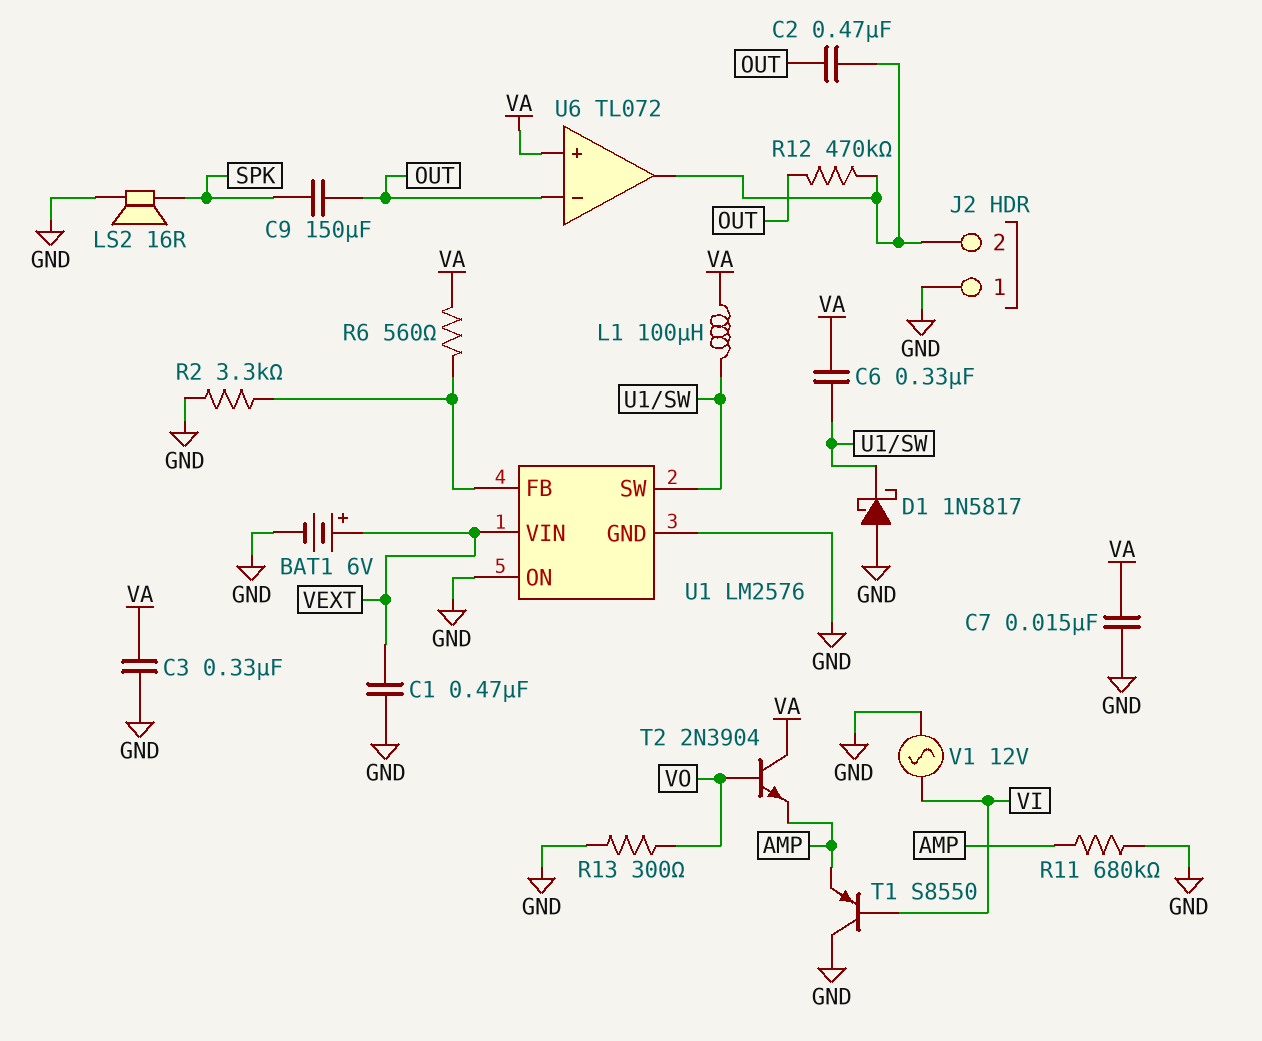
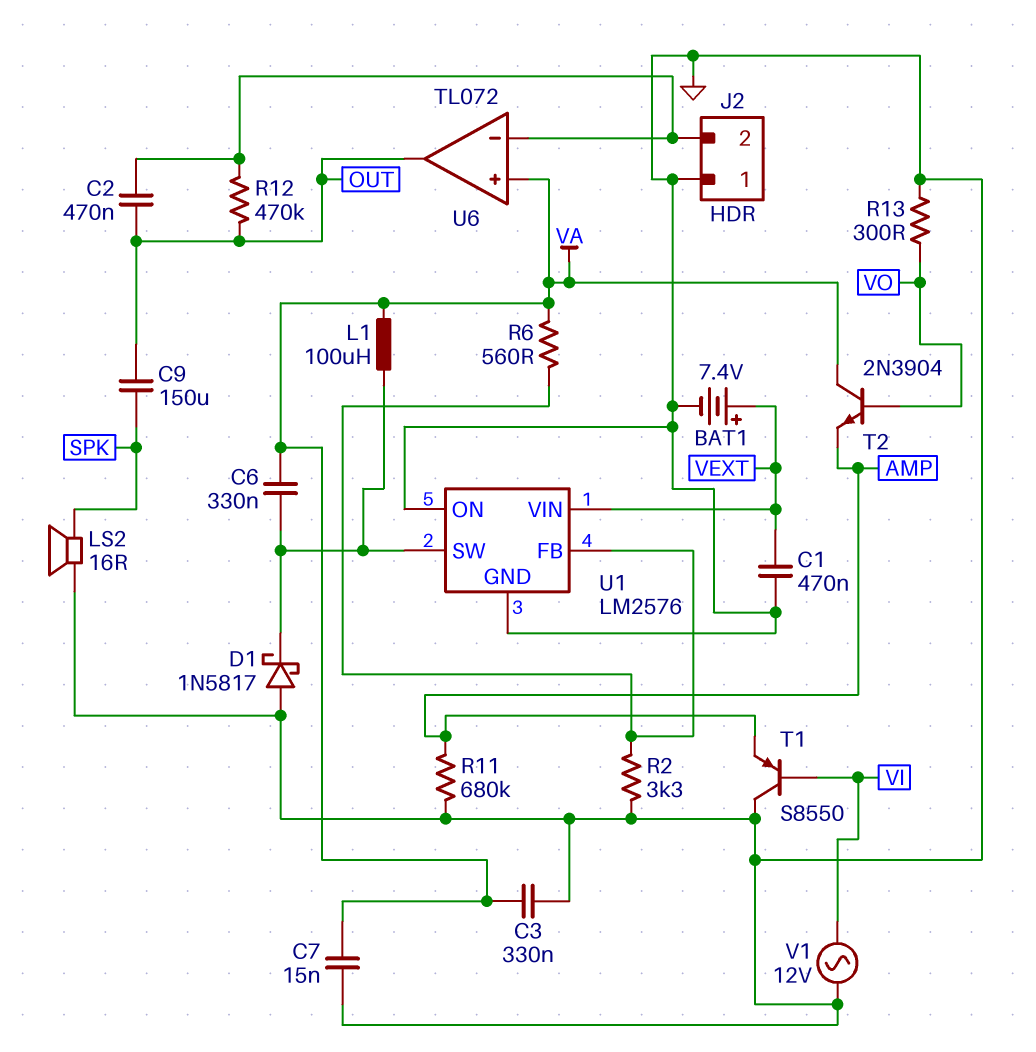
BAT1: 6V (plus VEXT, minus GND) -> 7.4V (plus VEXT, minus GND)
U6 pin in-: OUT -> J2/2
U6 pin out: J2/2 -> OUT

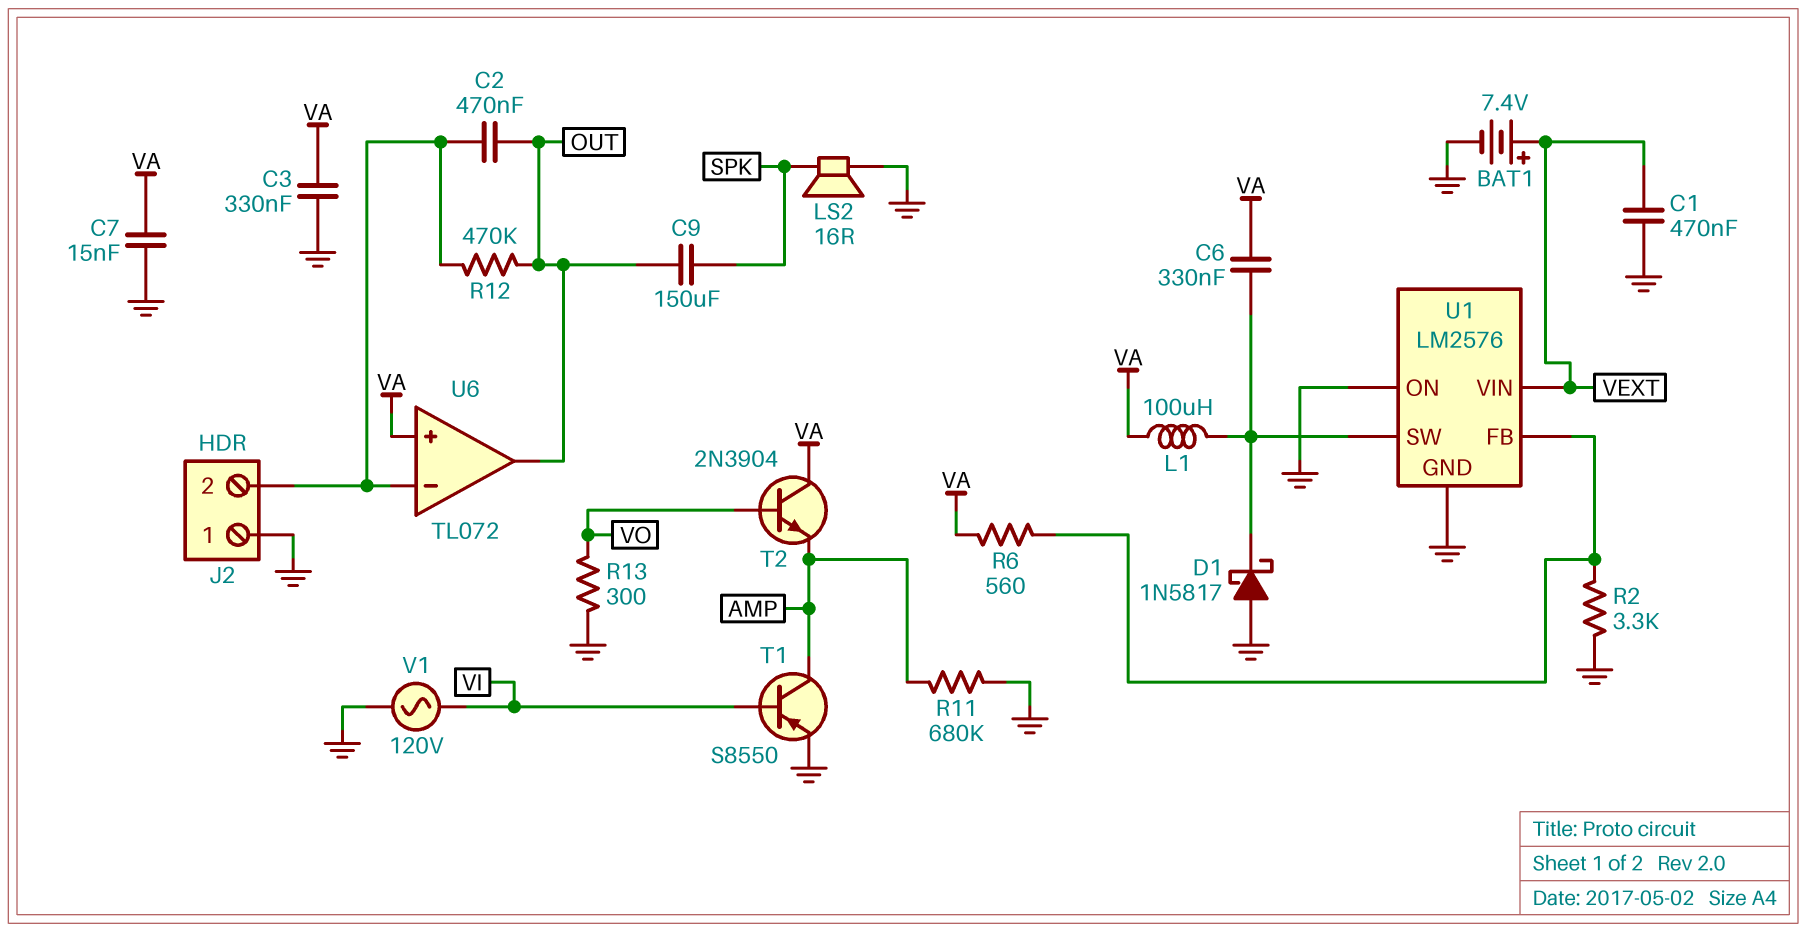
T1: PNP S8550 (B VI, C GND, E AMP) -> PNP S8550 (B VI, C AMP, E GND)
V1: AC 12V (GND, VI) -> AC 120V (GND, VI)

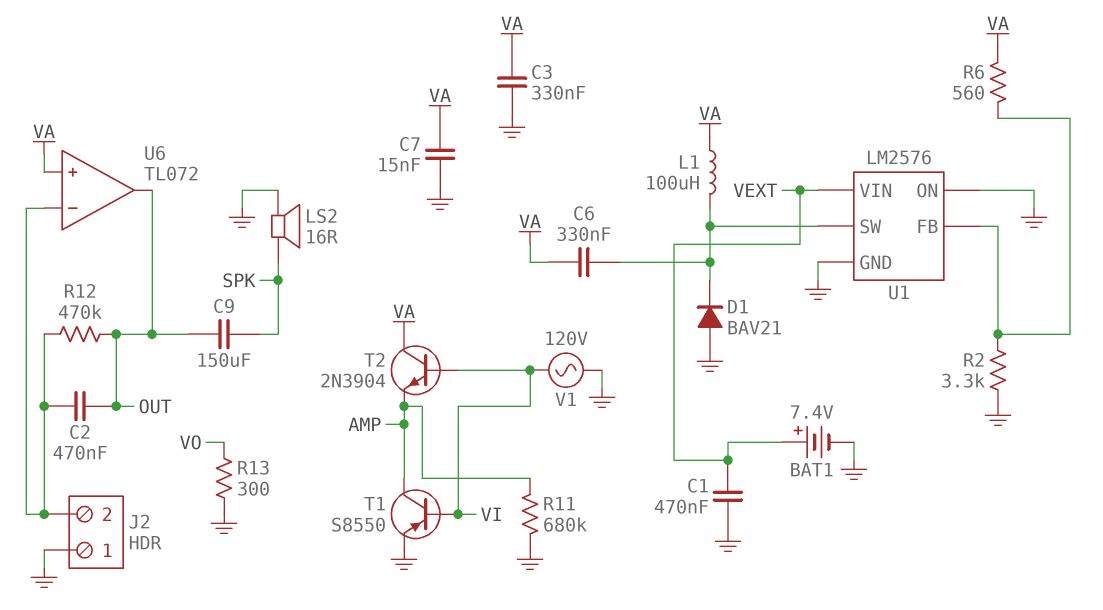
D1: schottky 1N5817 (A GND, K U1/SW) -> diode BAV21 (A GND, K U1/SW)
T2: NPN 2N3904 (B VO, C VA, E AMP) -> NPN 2N3904 (B VI, C VA, E AMP)

